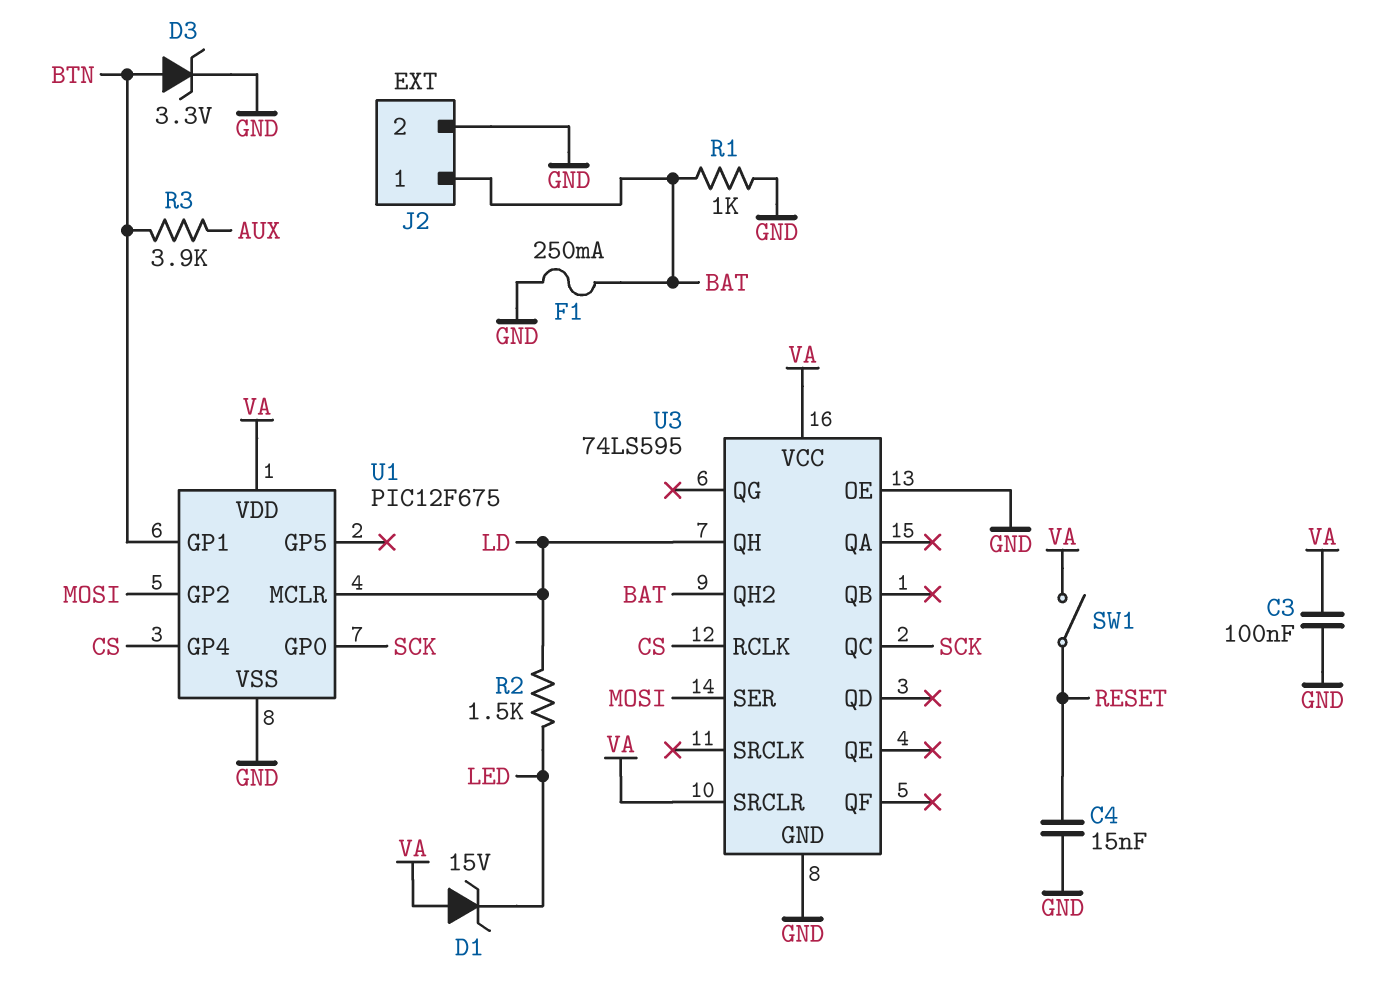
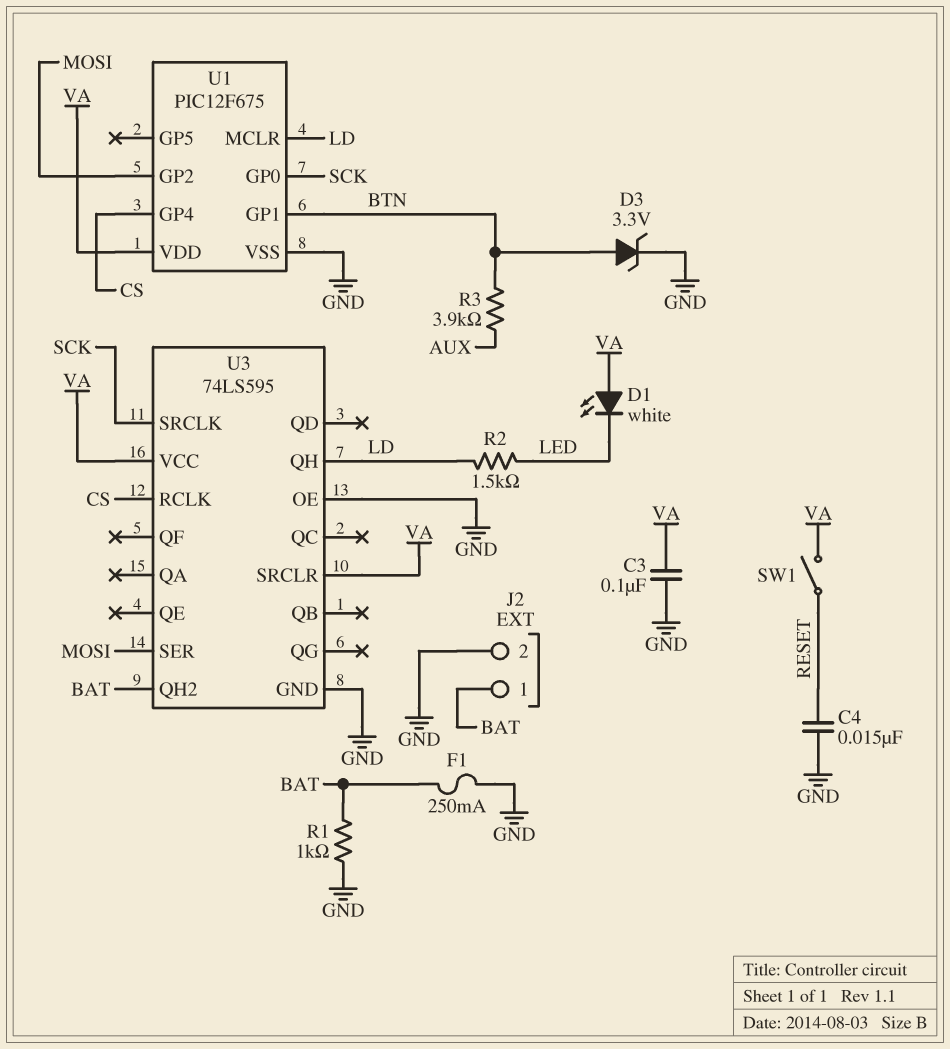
D1: zener 15V (A VA, K LED) -> LED white (A VA, K LED)
U3 pin QC: SCK -> none
U3 pin SRCLK: none -> SCK

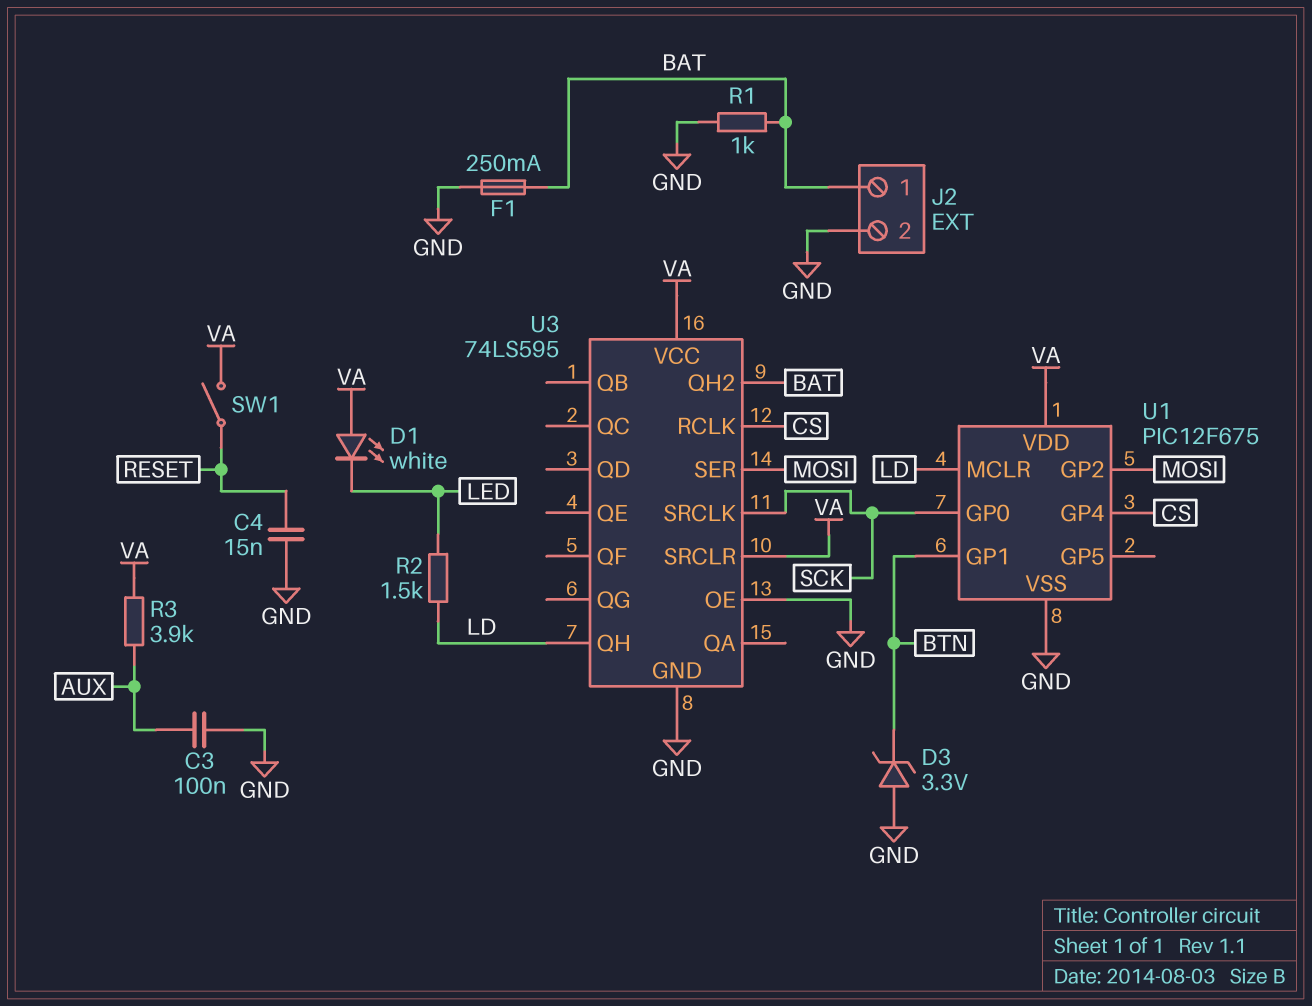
C3: 100nF (GND, VA) -> 100nF (AUX, GND)
D3: zener 3.3V (A BTN, K GND) -> zener 3.3V (A GND, K BTN)
R3: 3.9k (AUX, BTN) -> 3.9k (AUX, VA)

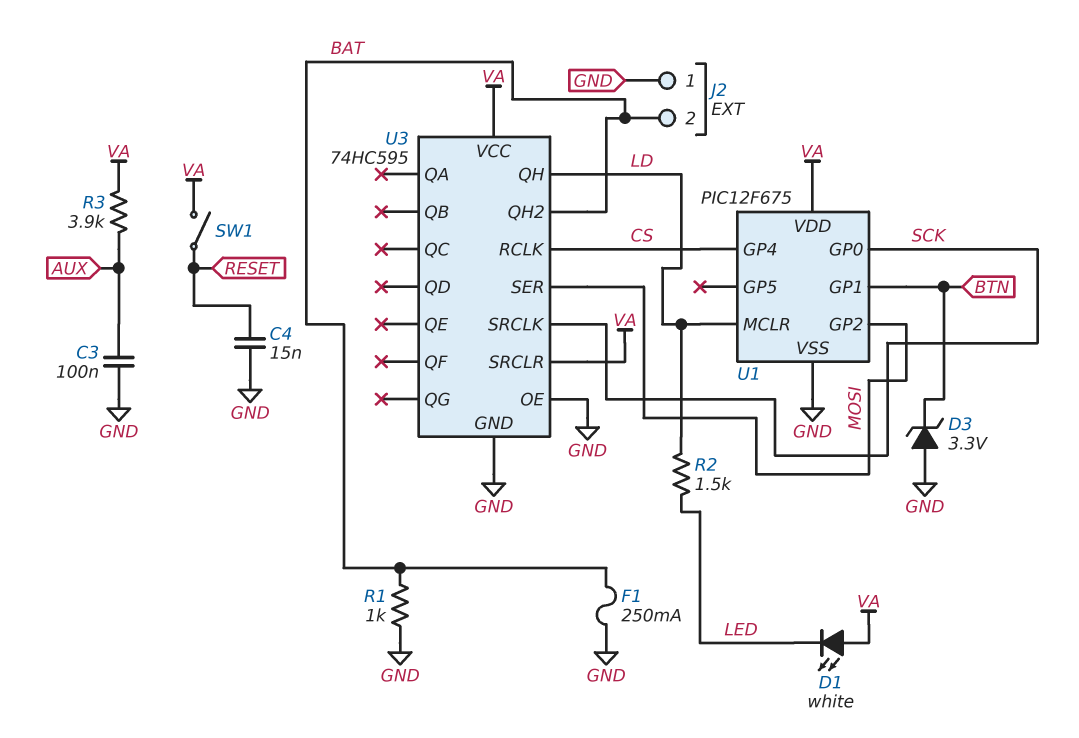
J2 pin 1: BAT -> GND
J2 pin 2: GND -> BAT
U3: 74LS595 -> 74HC595

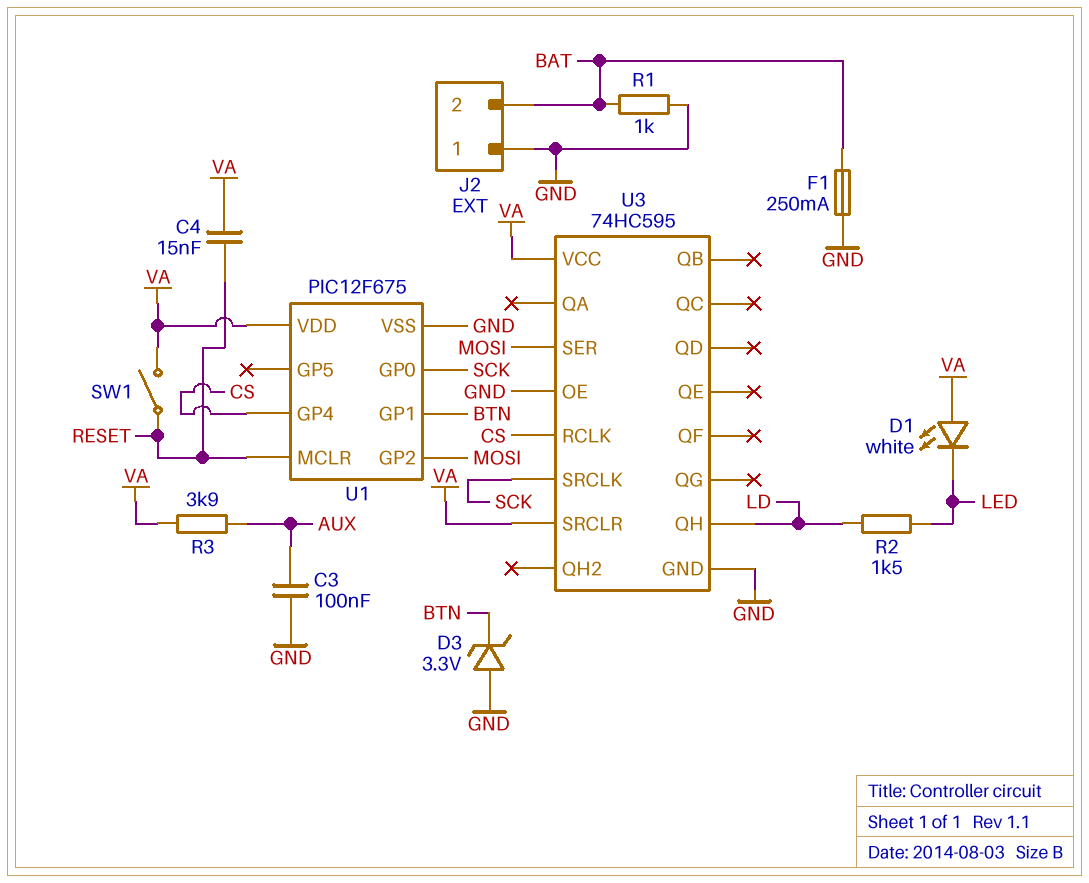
C4: 15nF (GND, RESET) -> 15nF (RESET, VA)
U1 pin MCLR: LD -> RESET
U3 pin QH2: BAT -> none

